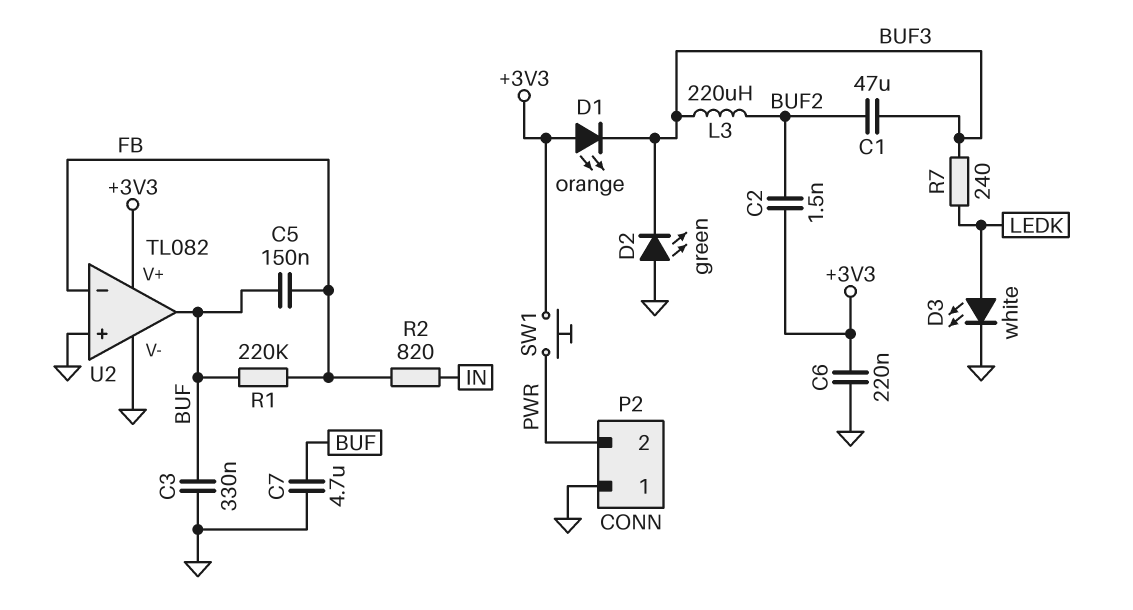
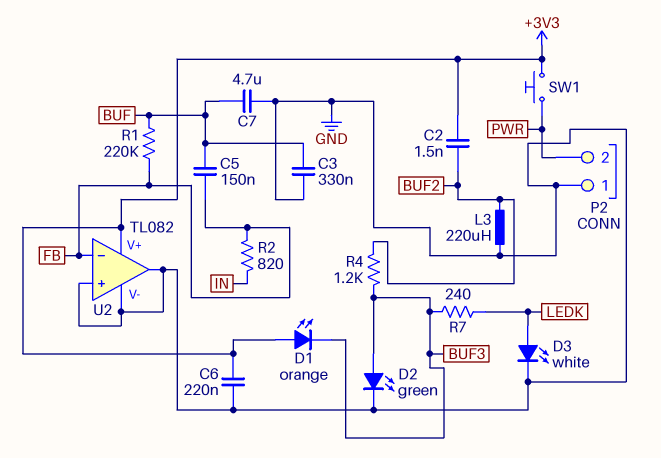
C1: 47uF (BUF2, BUF3) -> none
D2: LED green (A GND, K BUF3) -> LED green (A BUF3, K GND)
L3: 220uH (BUF2, BUF3) -> 220uH (BUF2, GND)
R4: none -> 1.2k (BUF2, BUF3)
U2 pin out: BUF -> GND

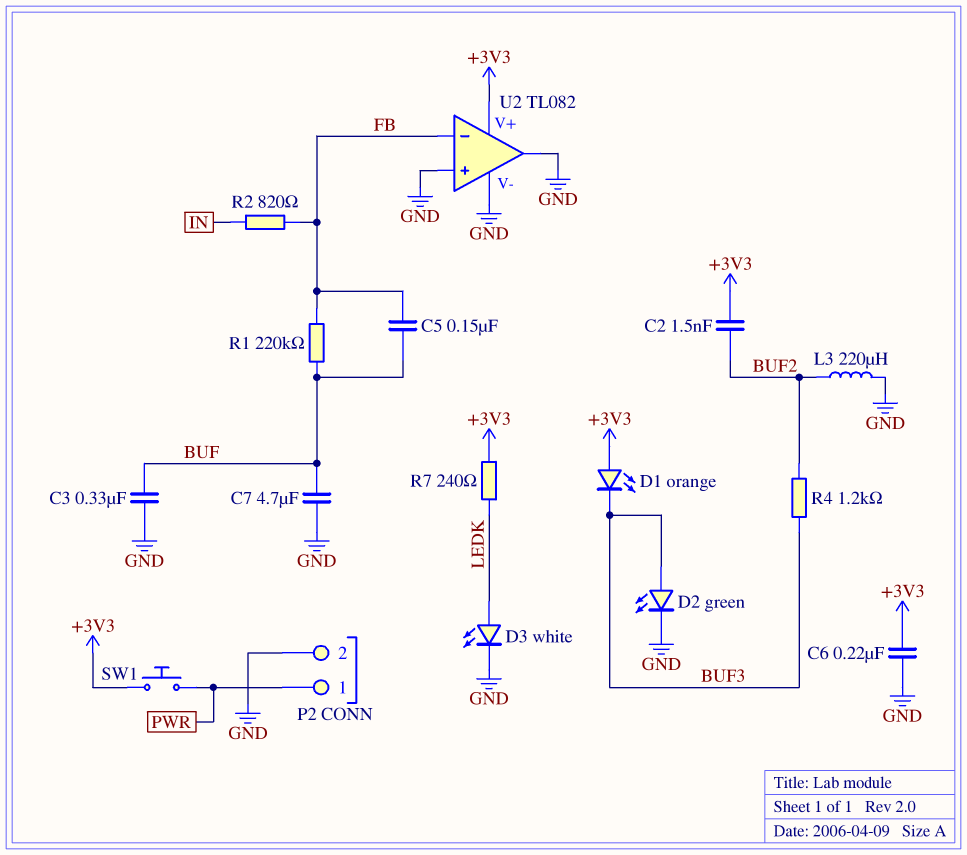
P2 pin 1: GND -> PWR
P2 pin 2: PWR -> GND
R7: 240 (BUF3, LEDK) -> 240 (+3V3, LEDK)

